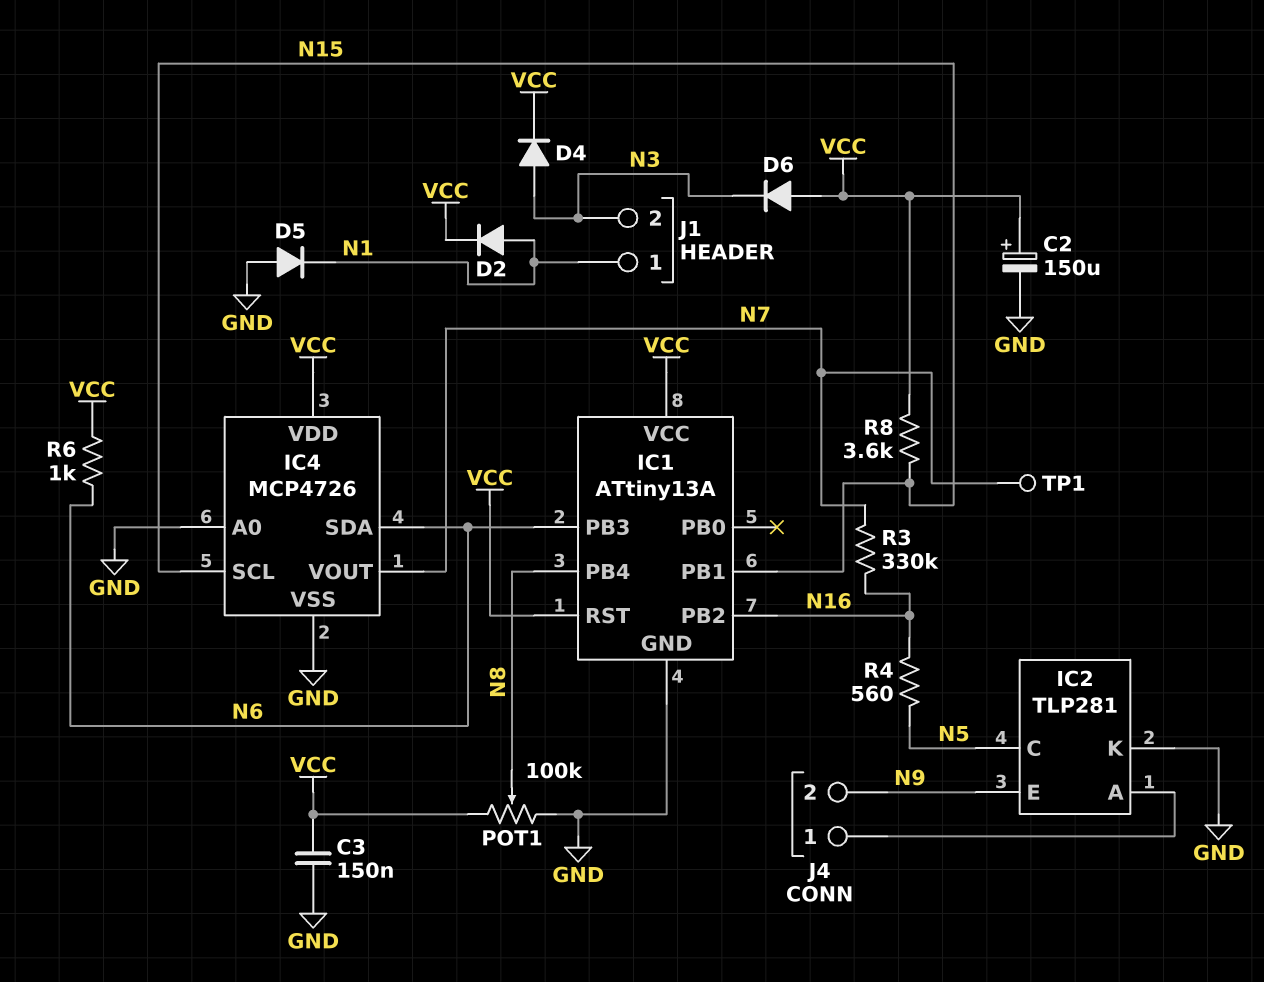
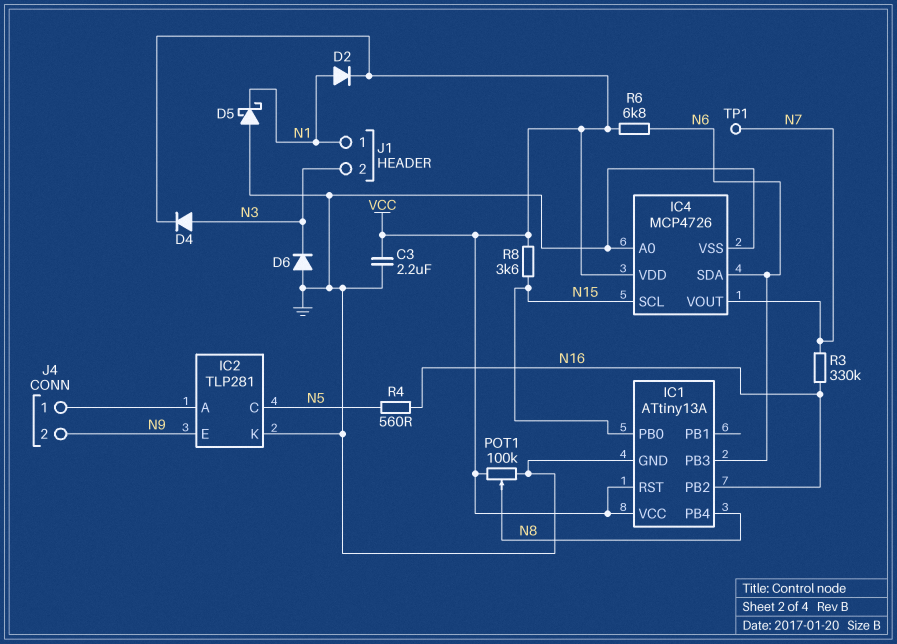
C2: 150uF (plus VCC, minus GND) -> none
C3: 150nF (GND, VCC) -> 2.2uF (GND, VCC)
D5: diode (A GND, K N1) -> schottky (A GND, K N1)
D6: diode (A VCC, K N3) -> diode (A GND, K N3)
IC1 pin PB0: none -> N15
IC1 pin PB1: N15 -> none
R6: 1k (N6, VCC) -> 6.8k (N6, VCC)

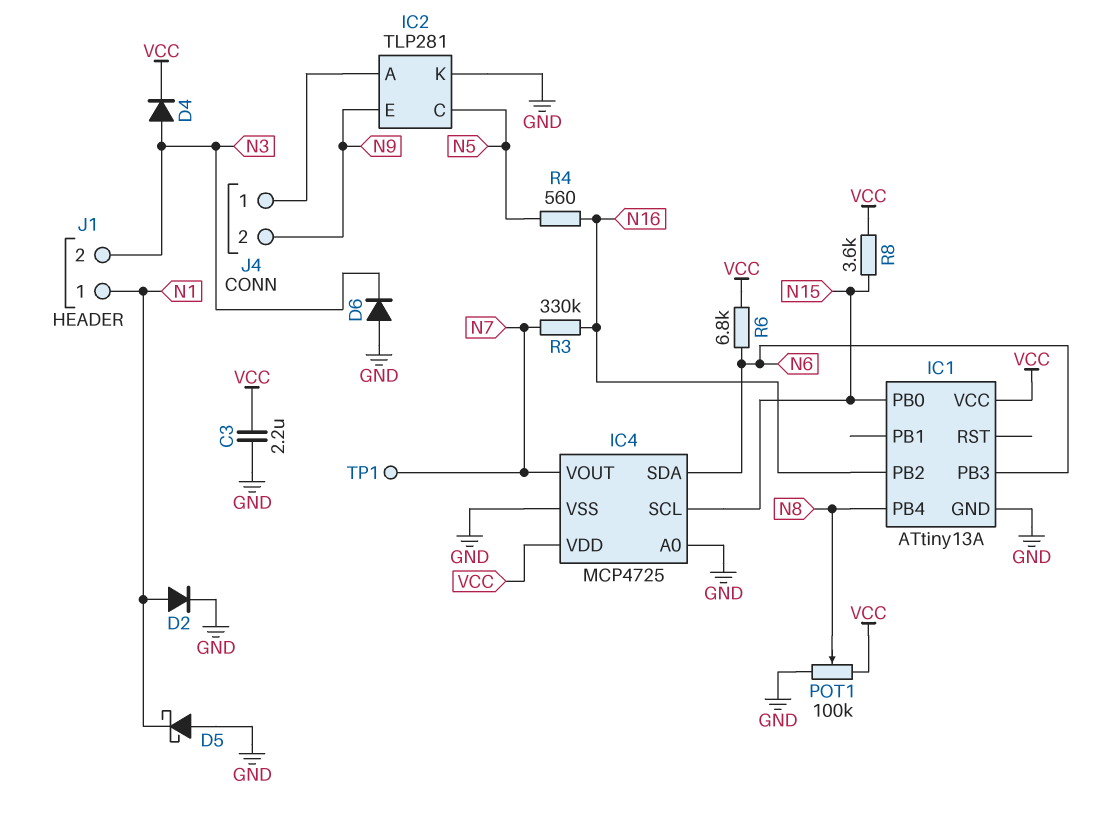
D2: diode (A N1, K VCC) -> diode (A N1, K GND)
IC1 pin RST: VCC -> none
IC4: MCP4726 -> MCP4725

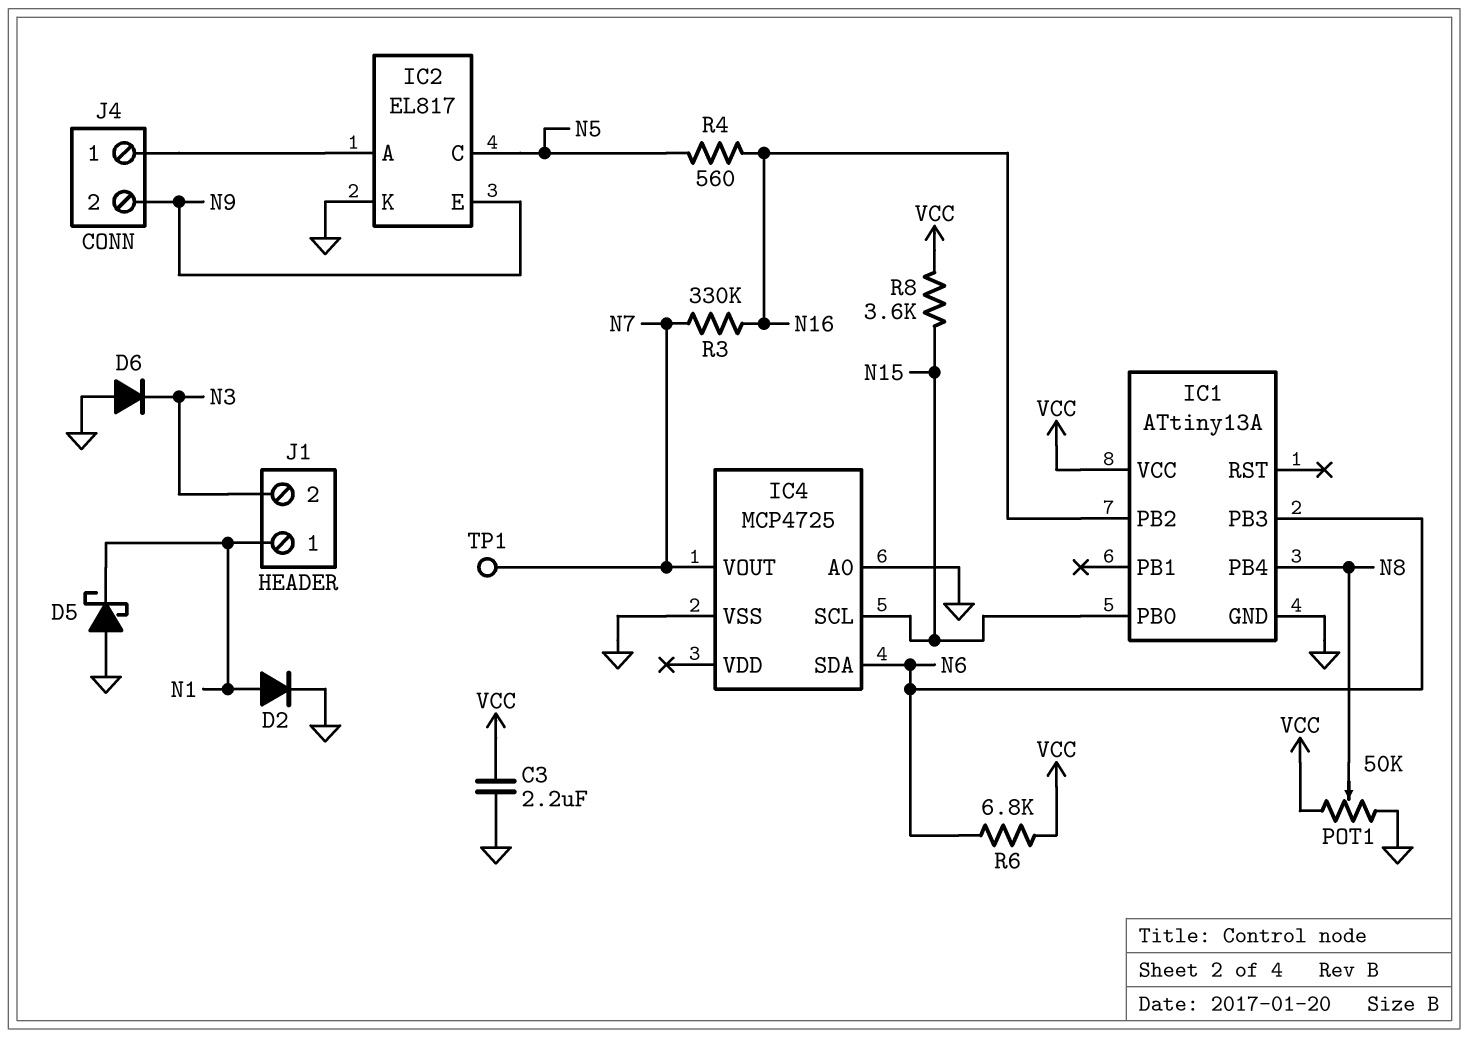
D4: diode (A N3, K VCC) -> none
IC2: TLP281 -> EL817
IC4 pin VDD: VCC -> none
POT1: 100k (GND, VCC, wiper N8) -> 50k (GND, VCC, wiper N8)

